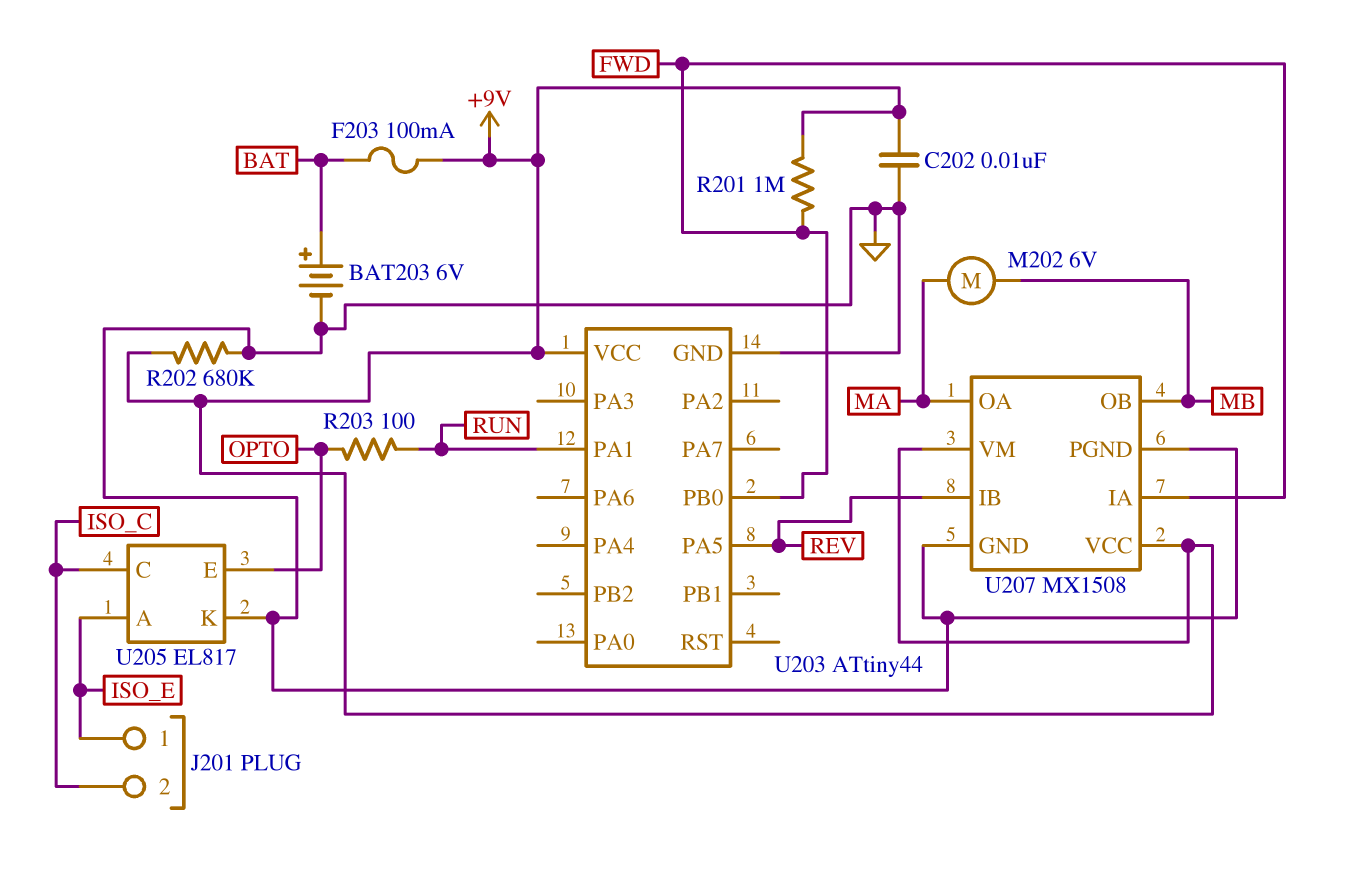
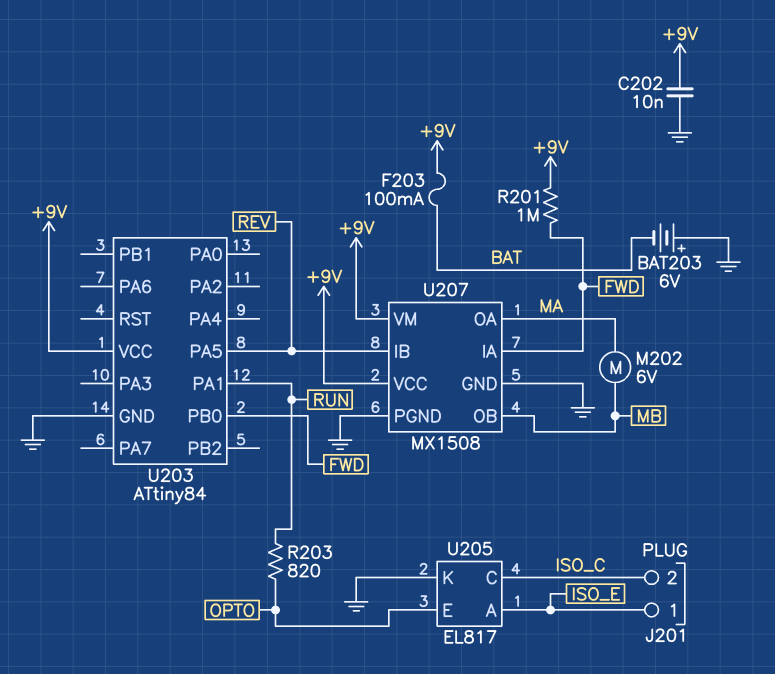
BAT203: 6V (plus BAT, minus GND) -> 6V (plus GND, minus BAT)
R202: 680k (+9V, GND) -> none
R203: 100 (OPTO, RUN) -> 820 (OPTO, RUN)
U203: ATtiny44 -> ATtiny84

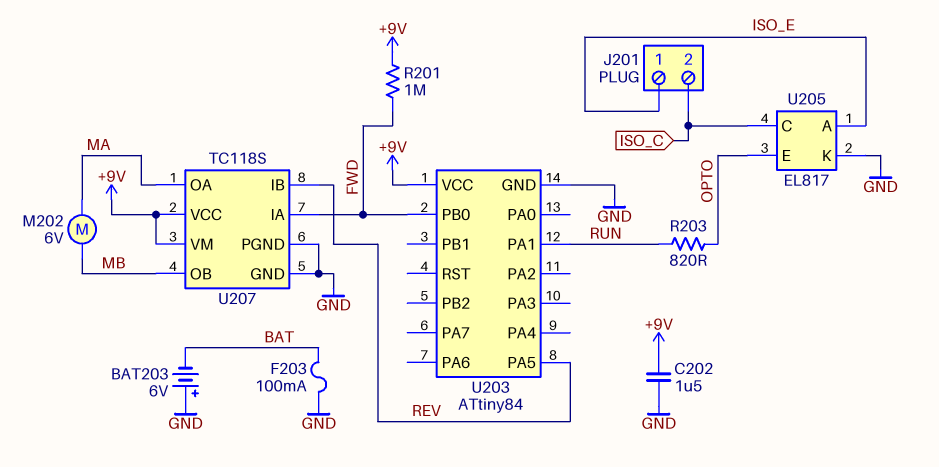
C202: 10nF (+9V, GND) -> 1.5uF (+9V, GND)
F203: 100mA (+9V, BAT) -> 100mA (BAT, GND)
U207: MX1508 -> TC118S

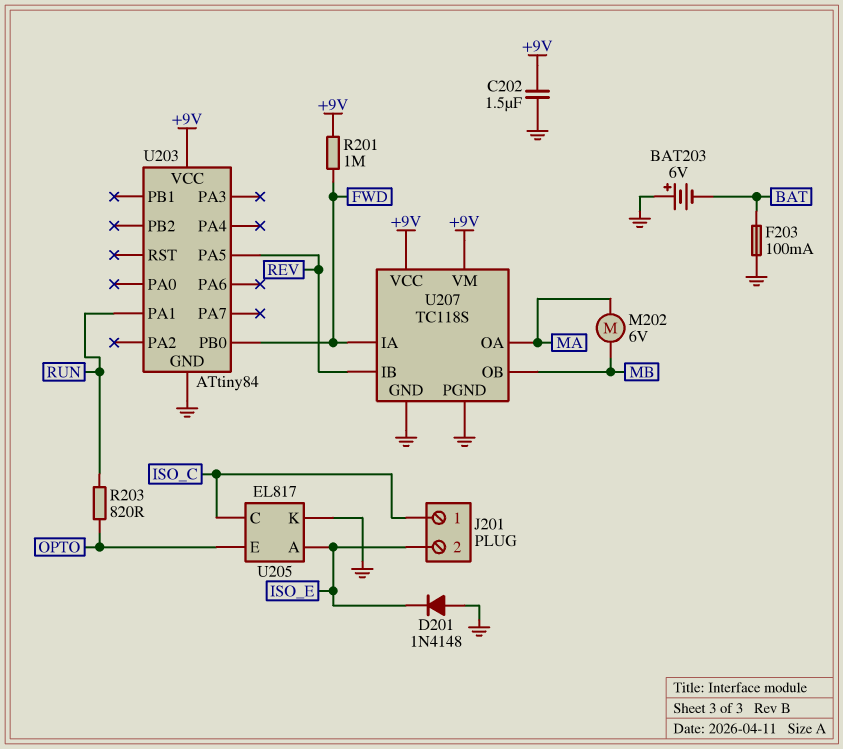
D201: none -> diode 1N4148 (A GND, K ISO_E)
J201 pin 1: ISO_E -> ISO_C
J201 pin 2: ISO_C -> ISO_E

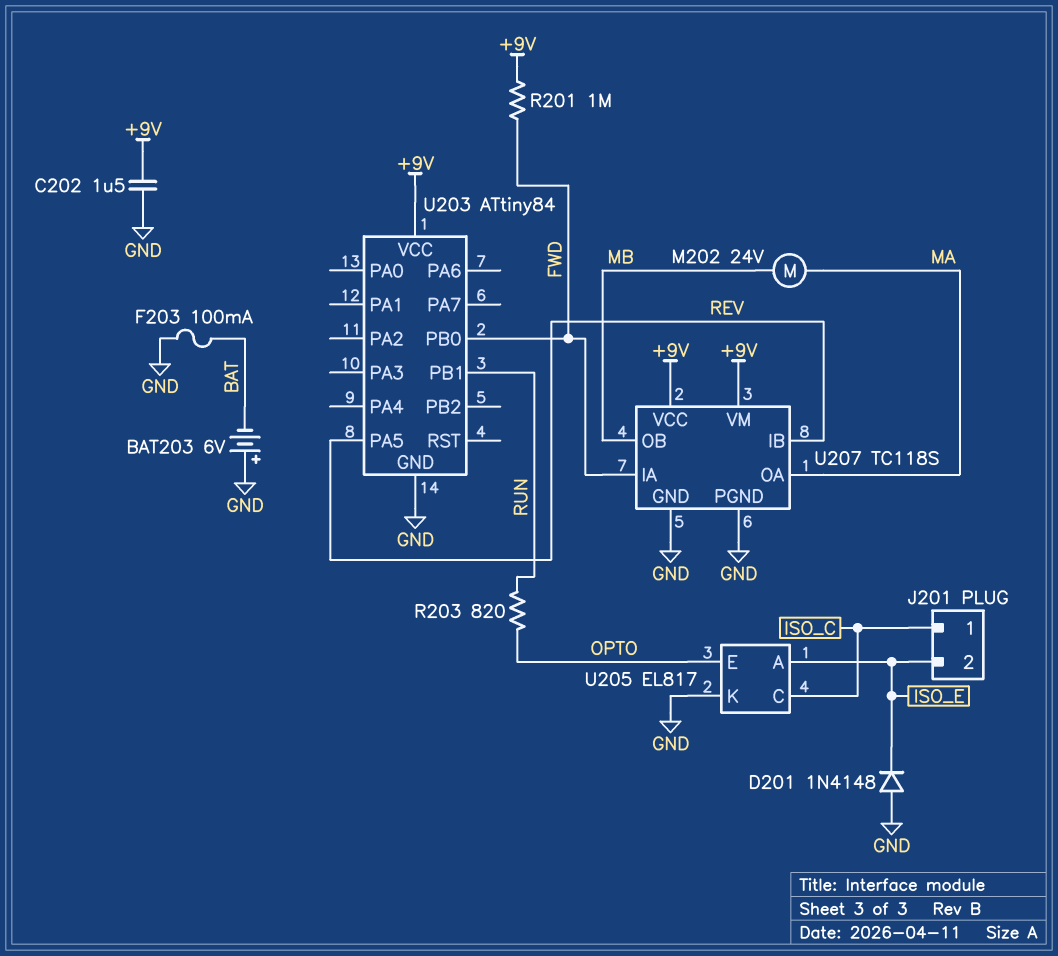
M202: motor 6V (MA, MB) -> motor 24V (MA, MB)
U203 pin PA1: RUN -> none
U203 pin PB1: none -> RUN

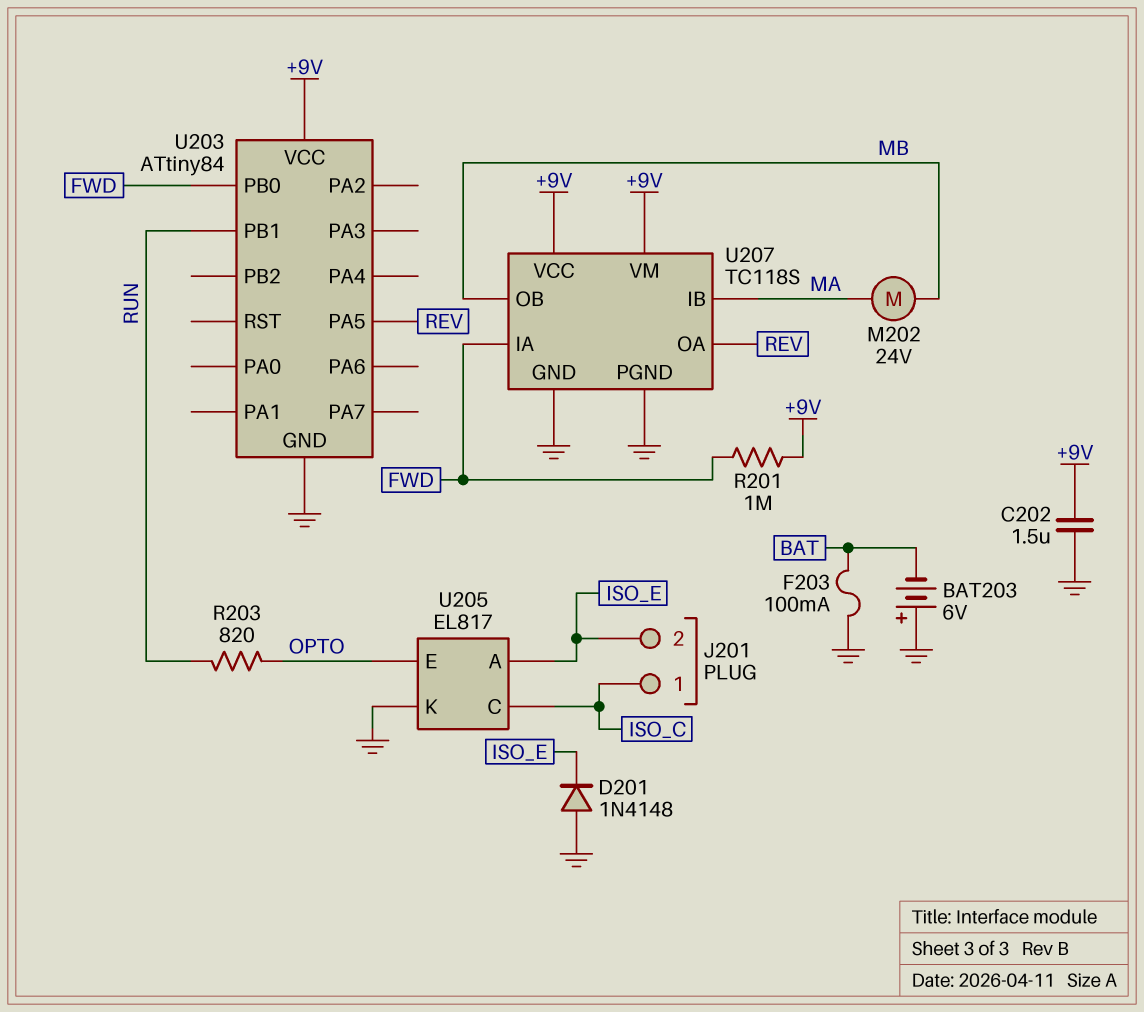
U207 pin IB: REV -> MA
U207 pin OA: MA -> REV

